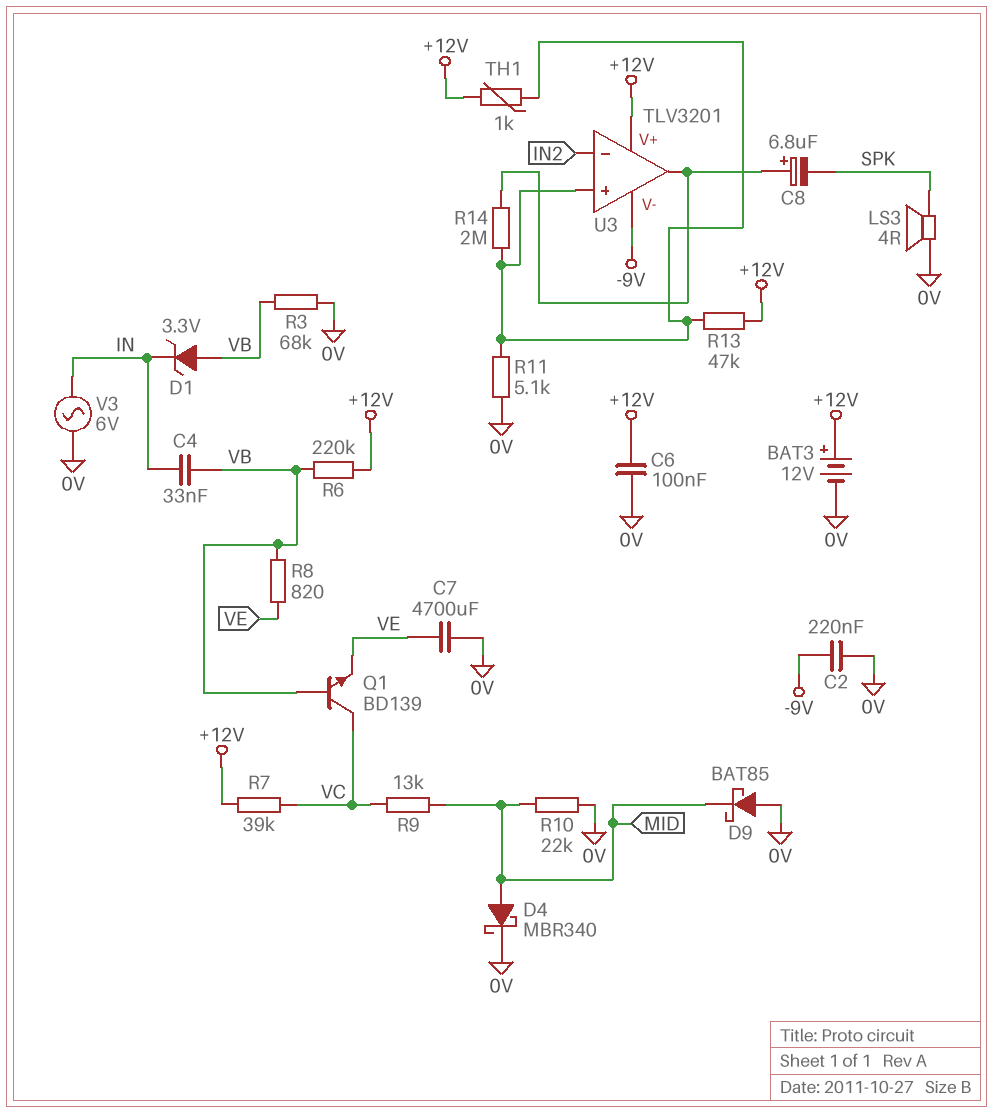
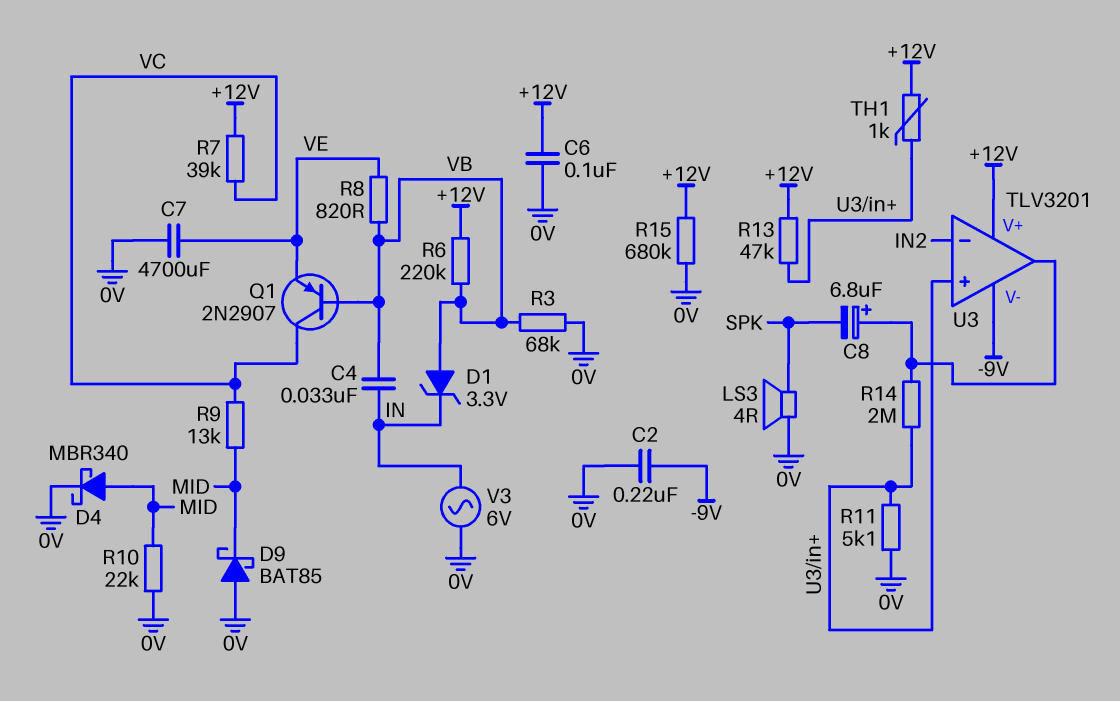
BAT3: 12V (plus +12V, minus 0V) -> none
Q1: NPN BD139 (B VB, C VC, E VE) -> PNP 2N2907 (B VB, C VC, E VE)
R15: none -> 680k (+12V, 0V)

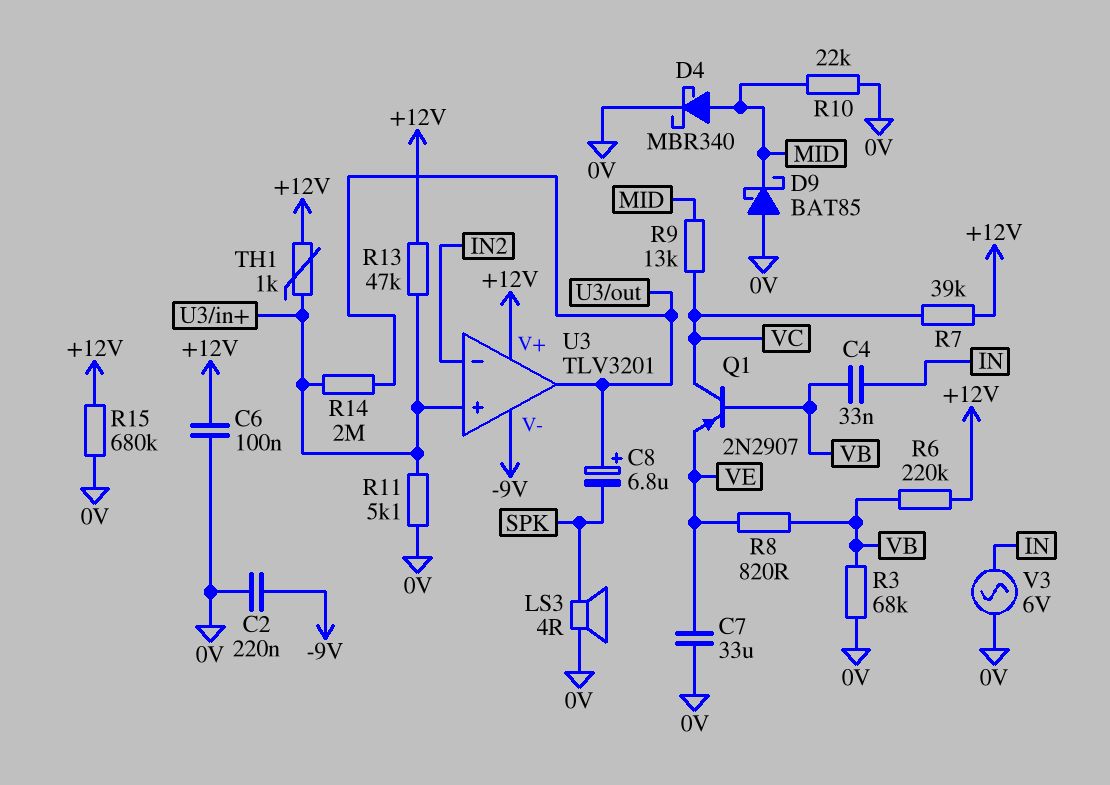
C7: 4700uF (0V, VE) -> 33uF (0V, VE)
D1: zener 3.3V (A VB, K IN) -> none

